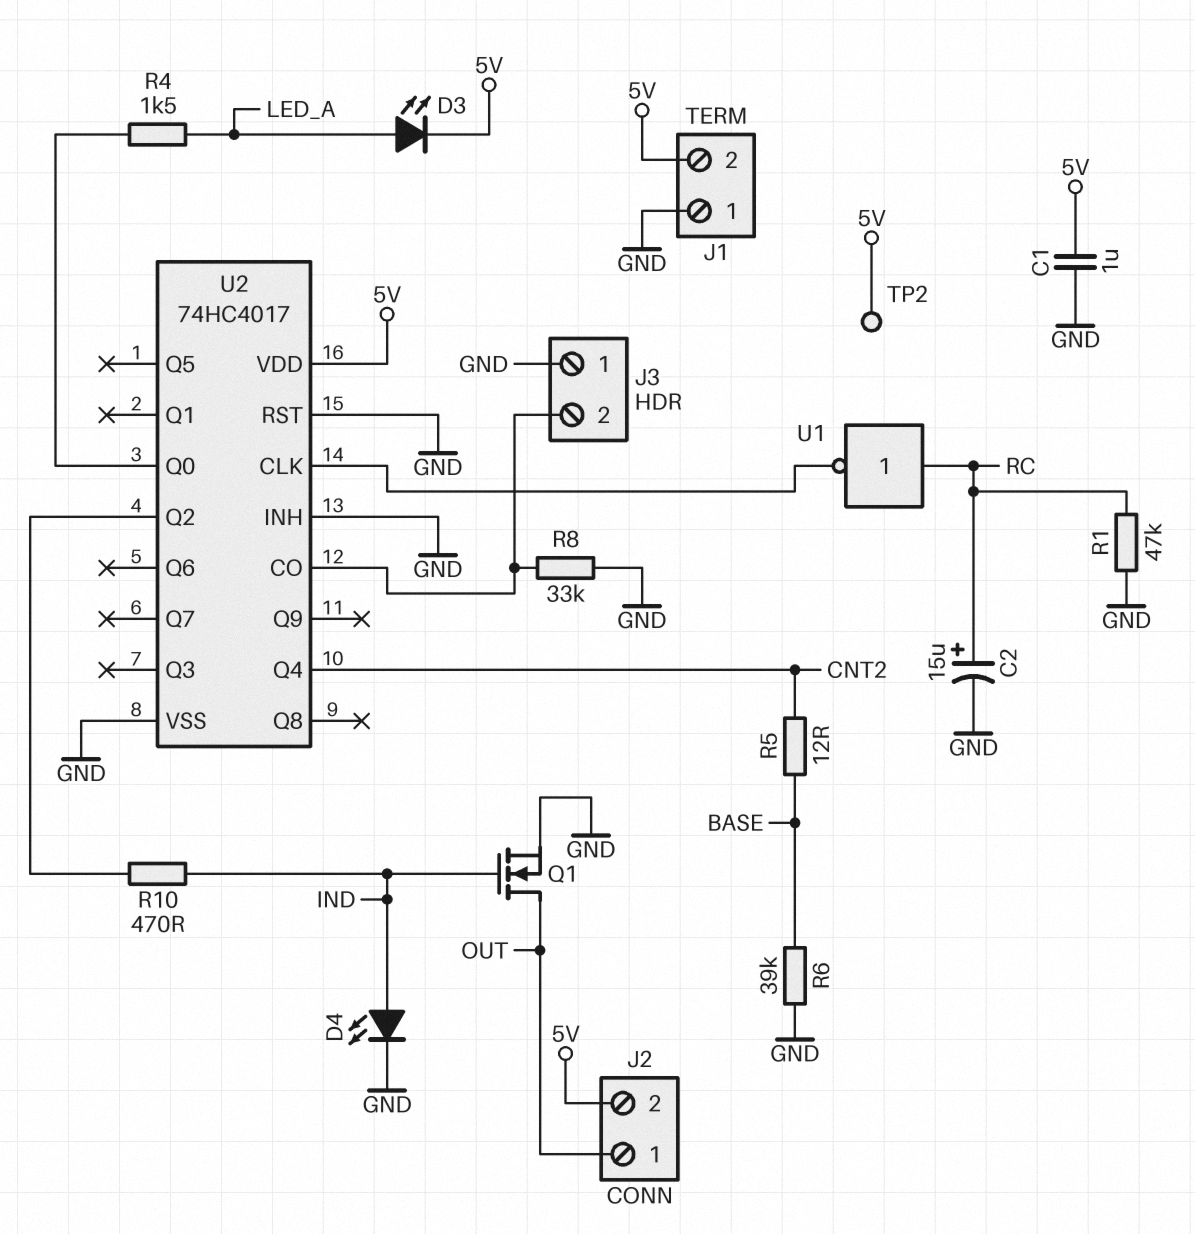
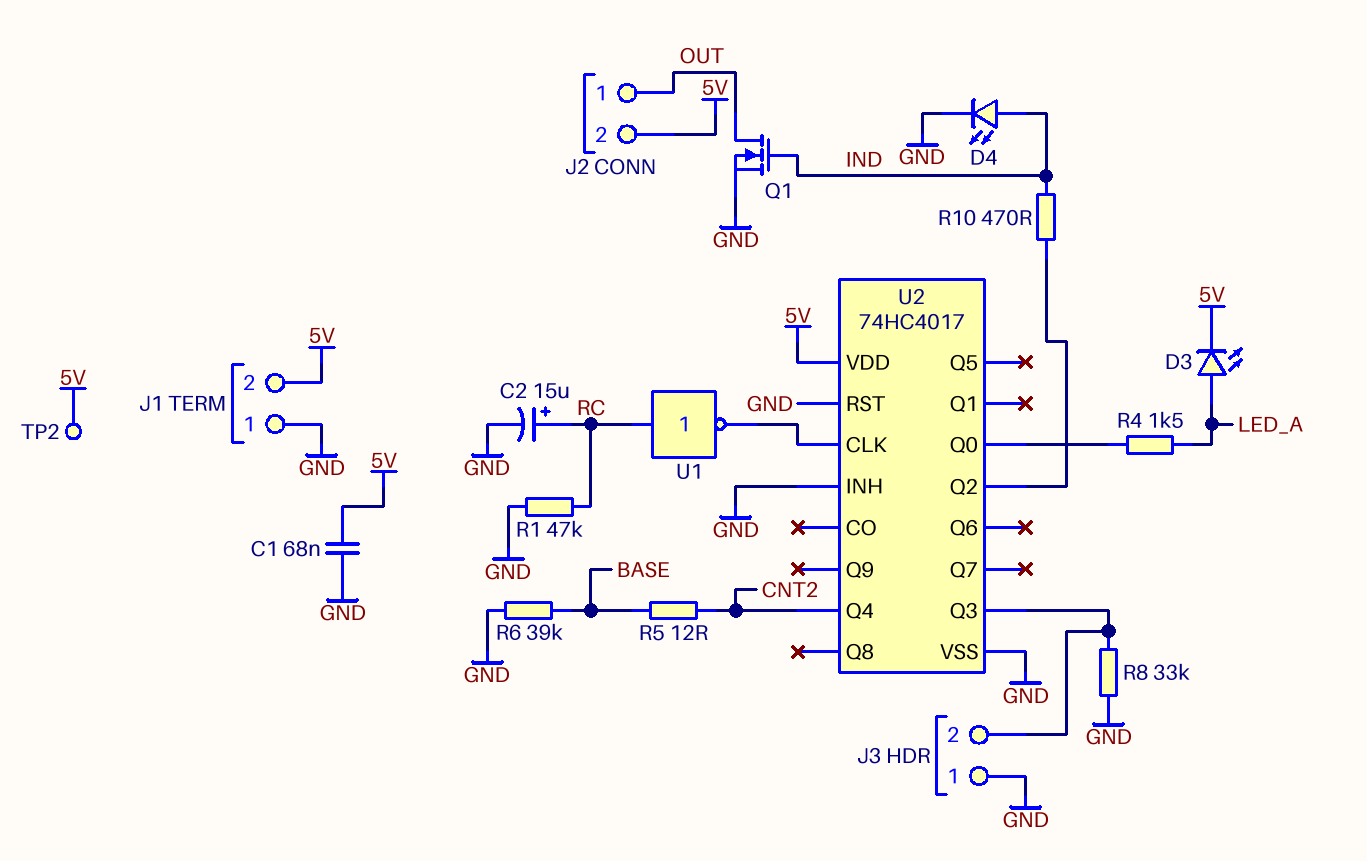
C1: 1uF (5V, GND) -> 68nF (5V, GND)
U2 pin CO: J3/2 -> none
U2 pin Q3: none -> J3/2

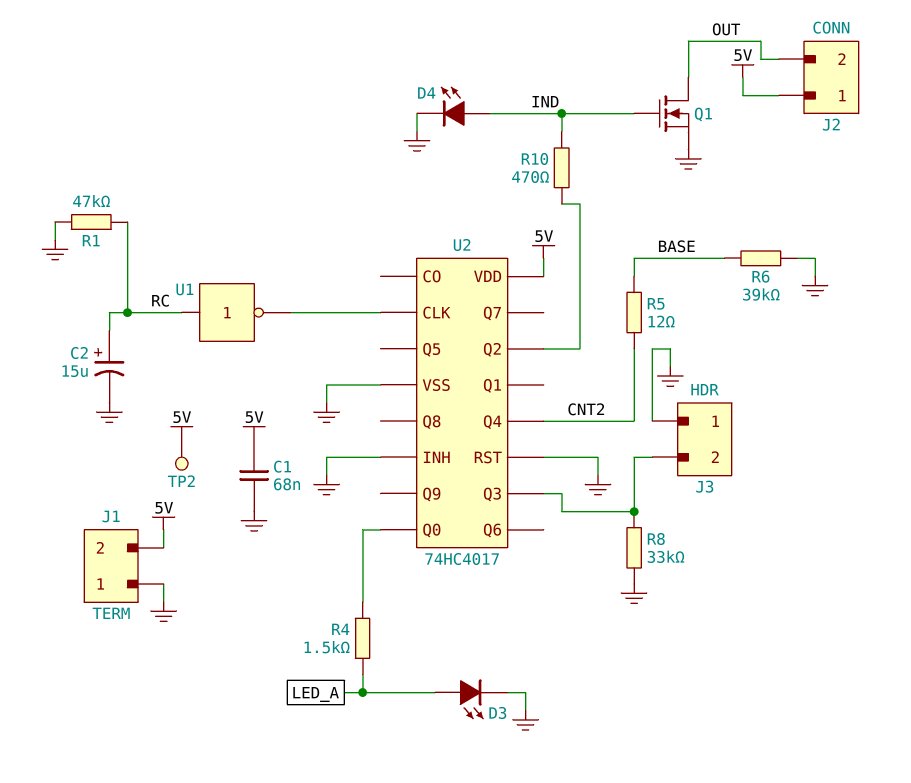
D3: LED (A LED_A, K 5V) -> LED (A LED_A, K GND)
J2 pin 1: OUT -> 5V
J2 pin 2: 5V -> OUT

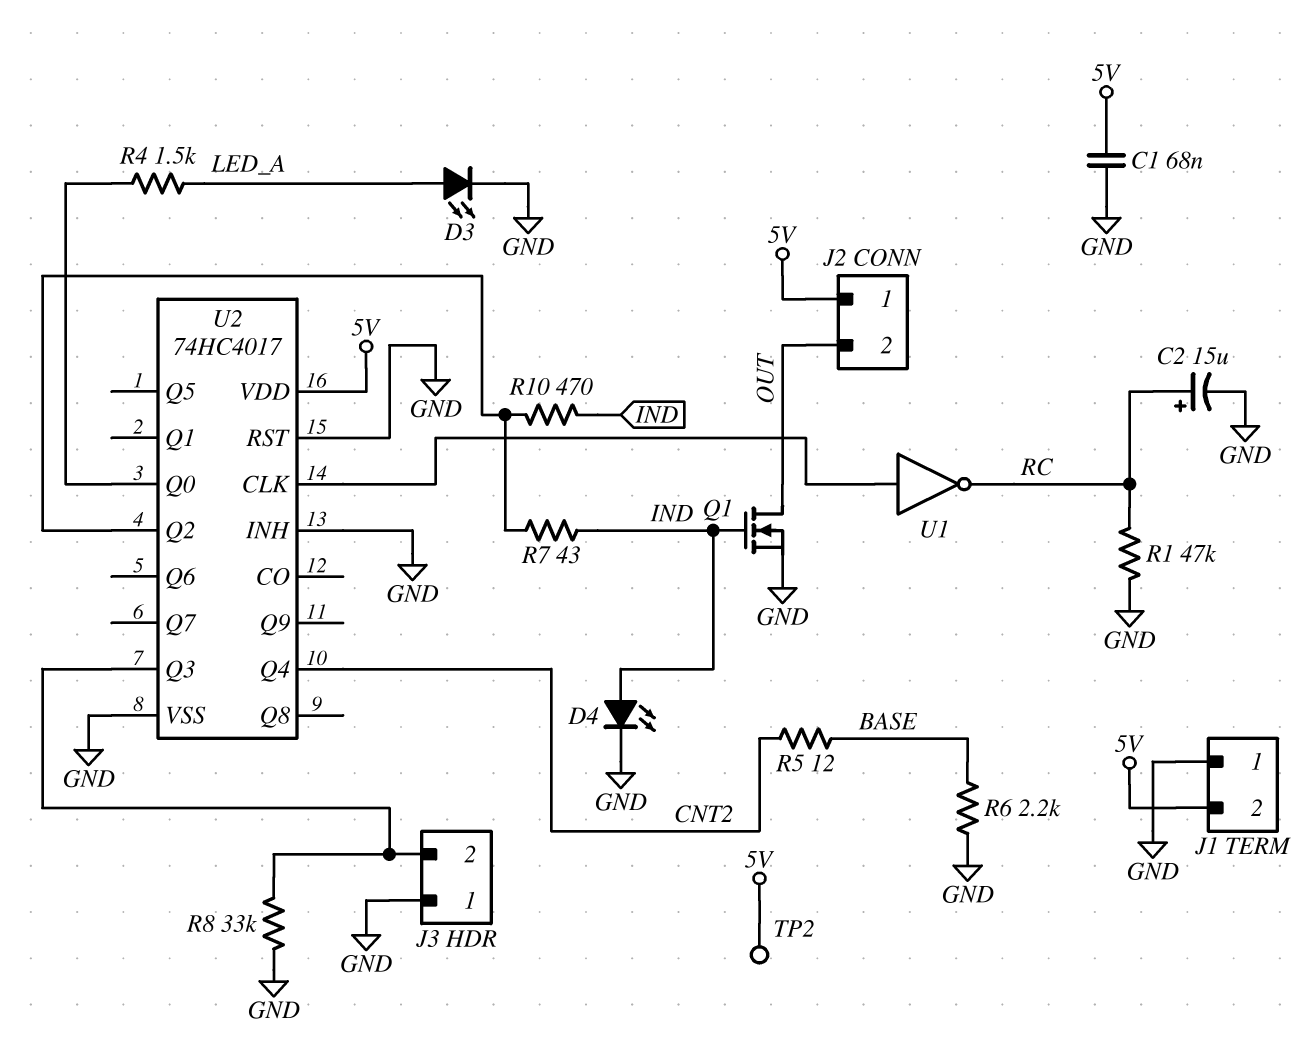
R6: 39k (BASE, GND) -> 2.2k (BASE, GND)
R7: none -> 43 (IND, U2/Q2)
U1: NOT (in RC, out U2/CLK) -> NOT (in U2/CLK, out RC)

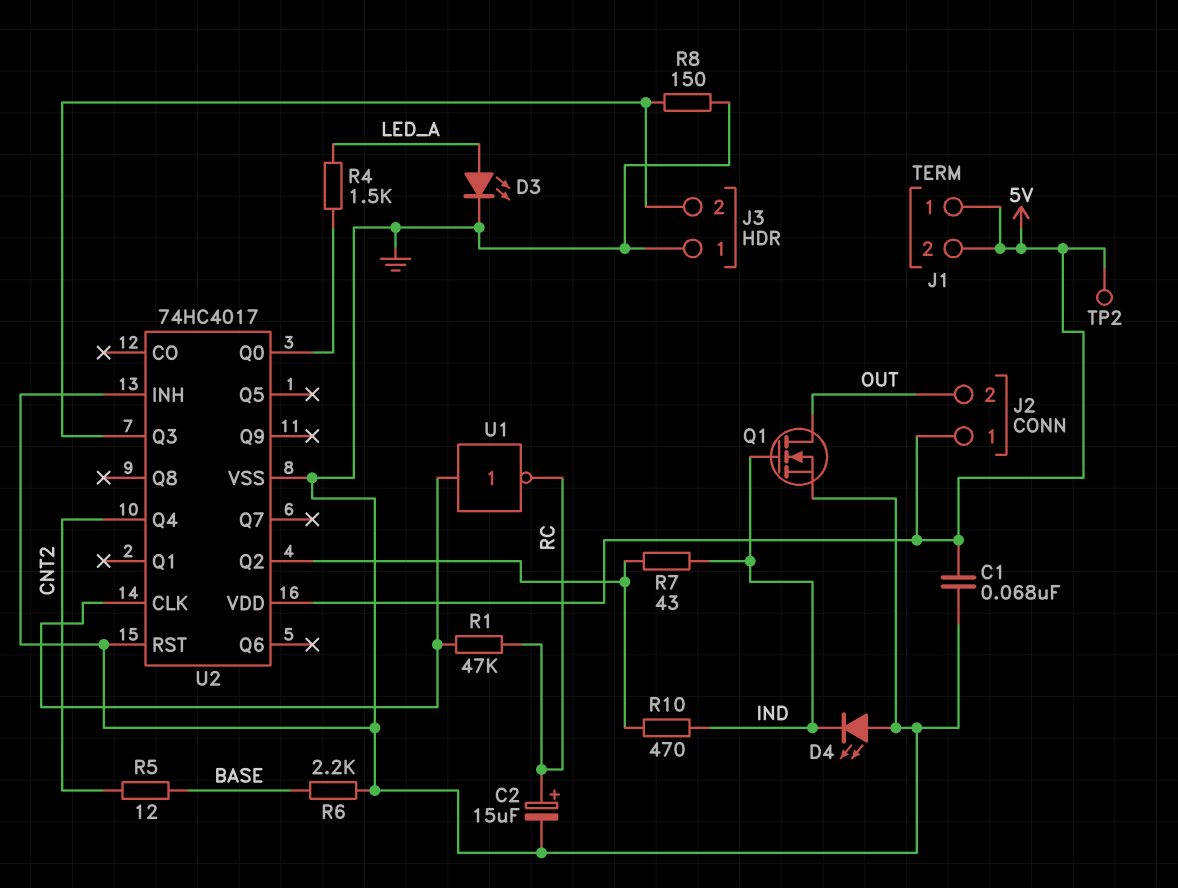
D4: LED (A IND, K GND) -> LED (A GND, K IND)
J1 pin 1: GND -> 5V
R1: 47k (GND, RC) -> 47k (RC, U2/CLK)
R8: 33k (GND, J3/2) -> 150 (GND, J3/2)

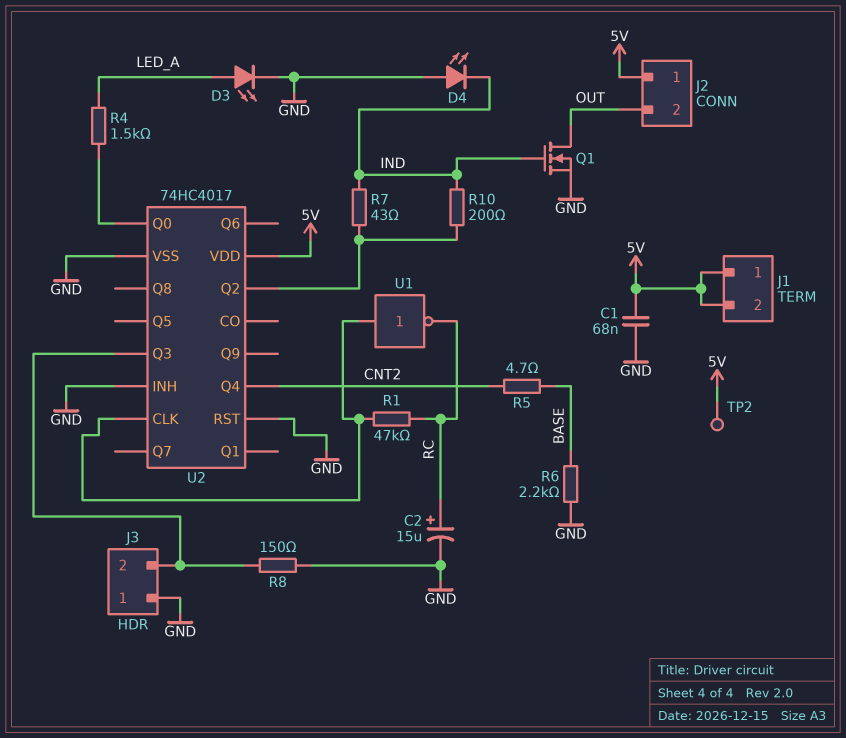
R5: 12 (BASE, CNT2) -> 4.7 (BASE, CNT2)
R10: 470 (IND, U2/Q2) -> 200 (IND, U2/Q2)

